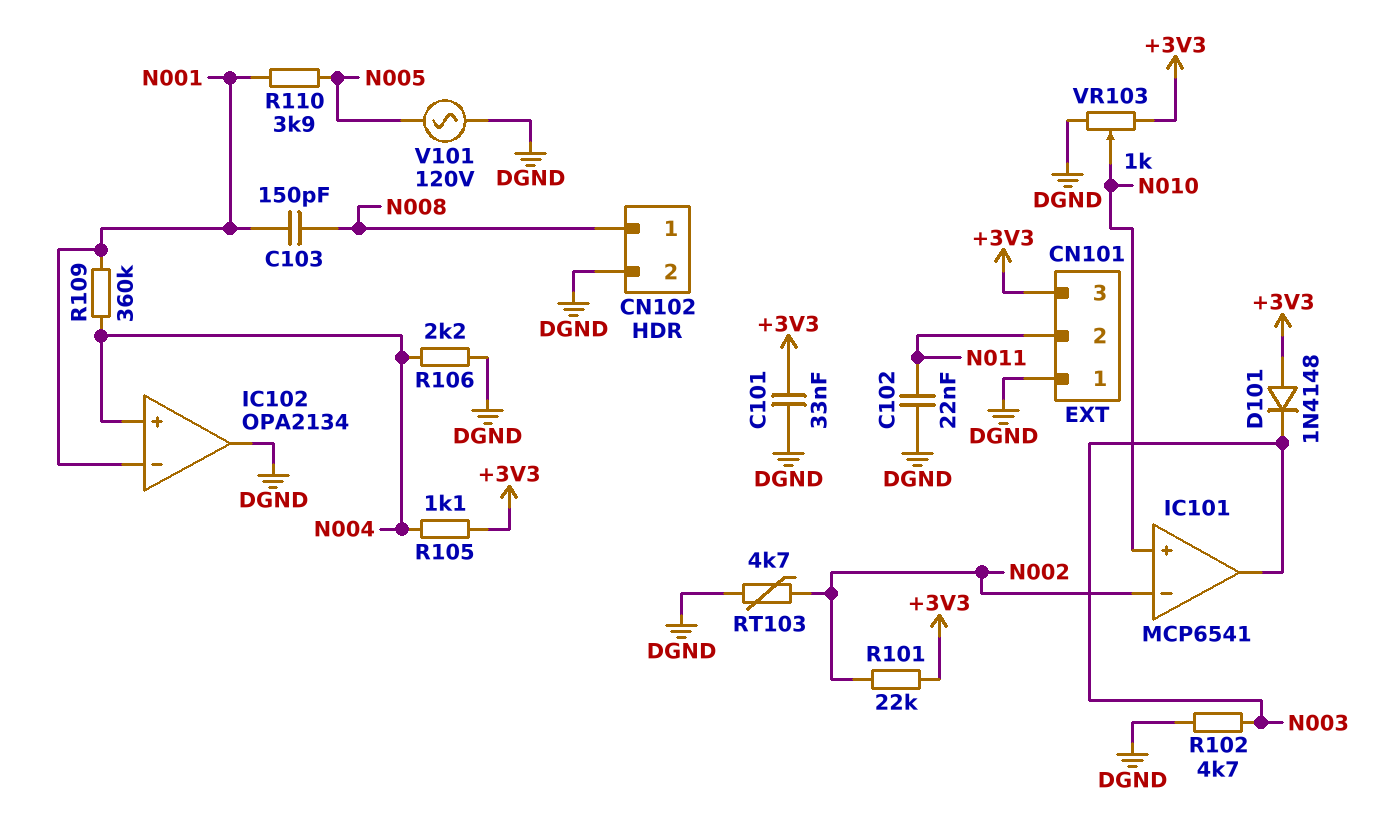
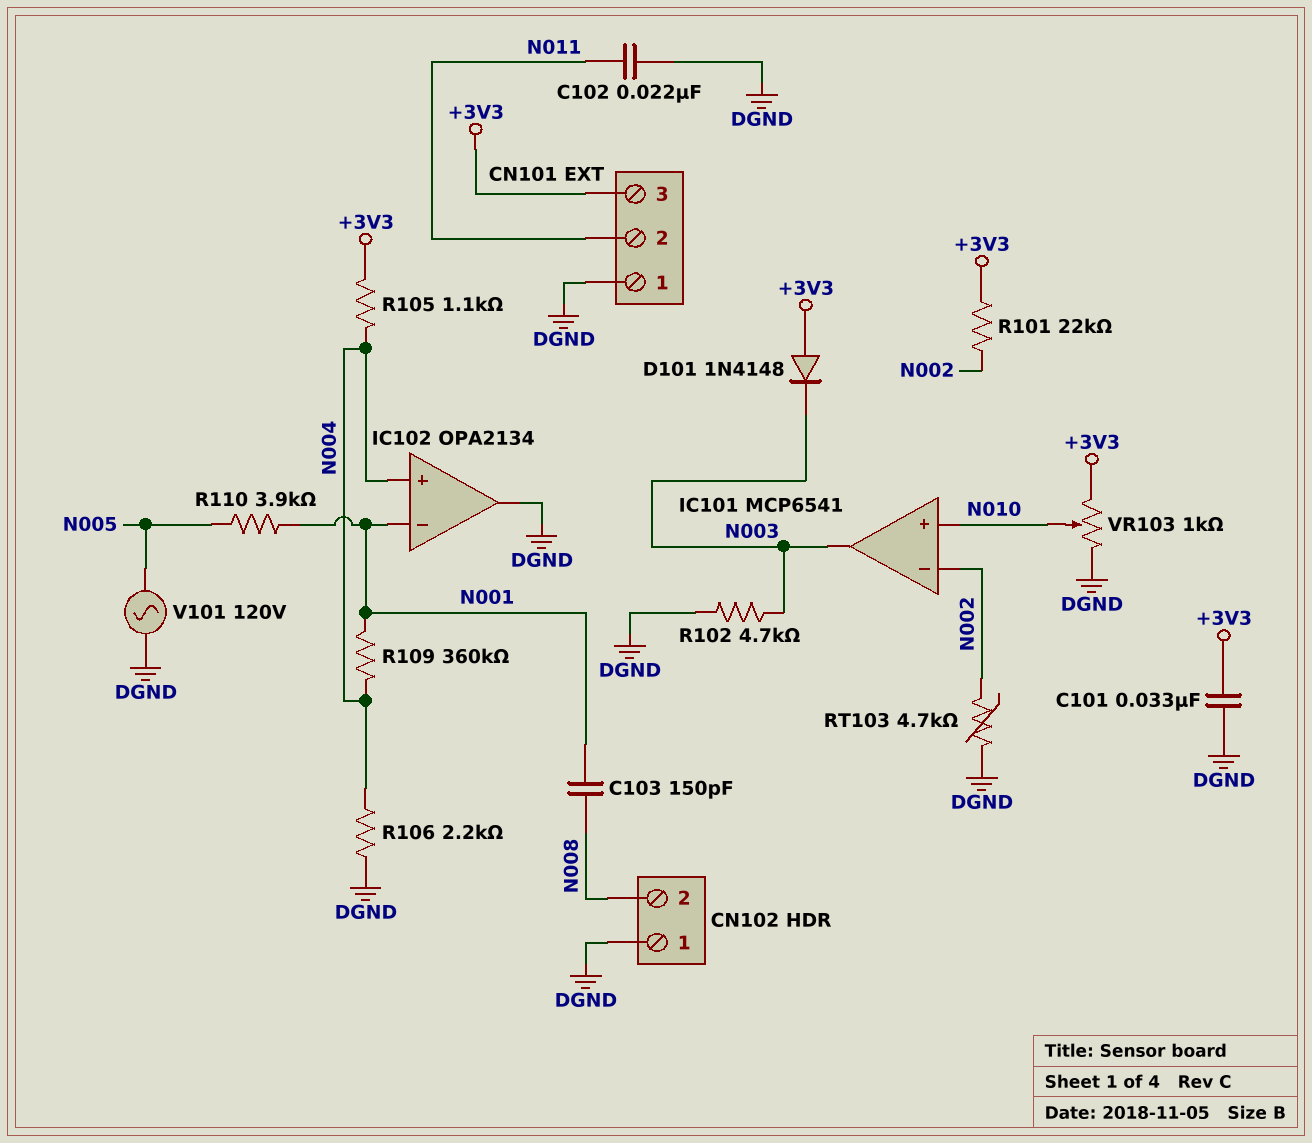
CN102 pin 1: N008 -> DGND
CN102 pin 2: DGND -> N008

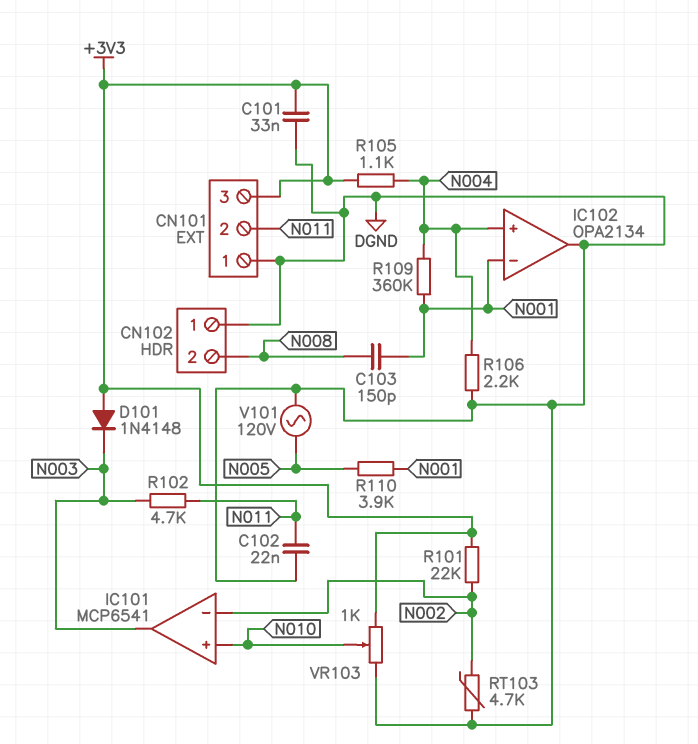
R102: 4.7k (DGND, N003) -> 4.7k (N003, N011)

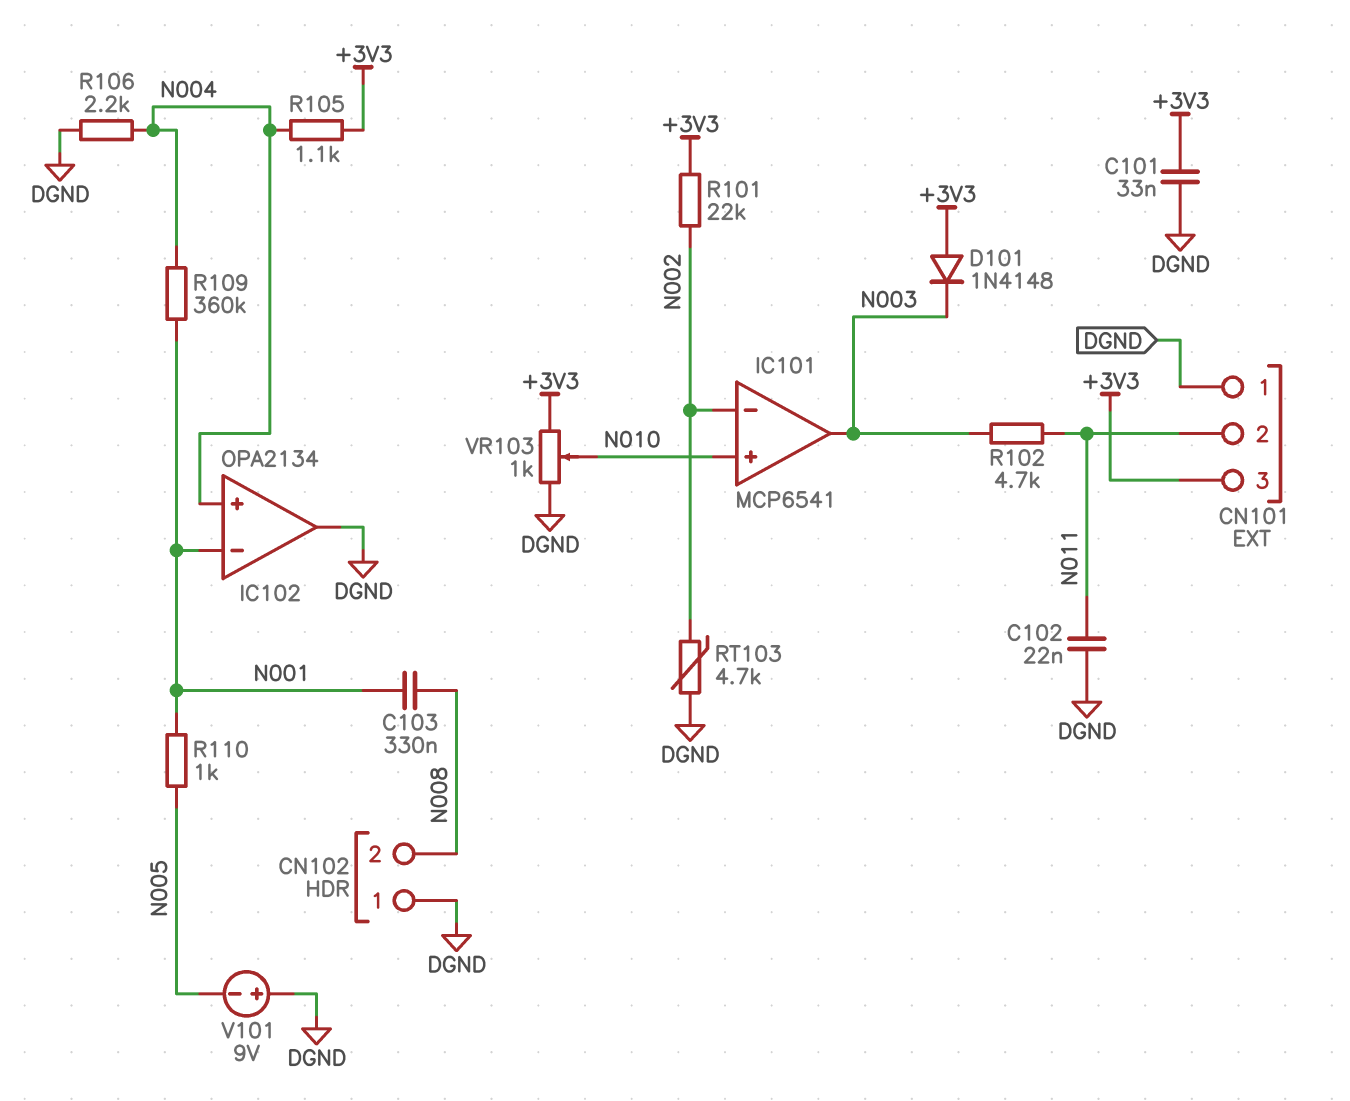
C103: 150pF (N001, N008) -> 330nF (N001, N008)
R110: 3.9k (N001, N005) -> 1k (N001, N005)
V101: AC 120V (DGND, N005) -> 9V (plus DGND, minus N005)

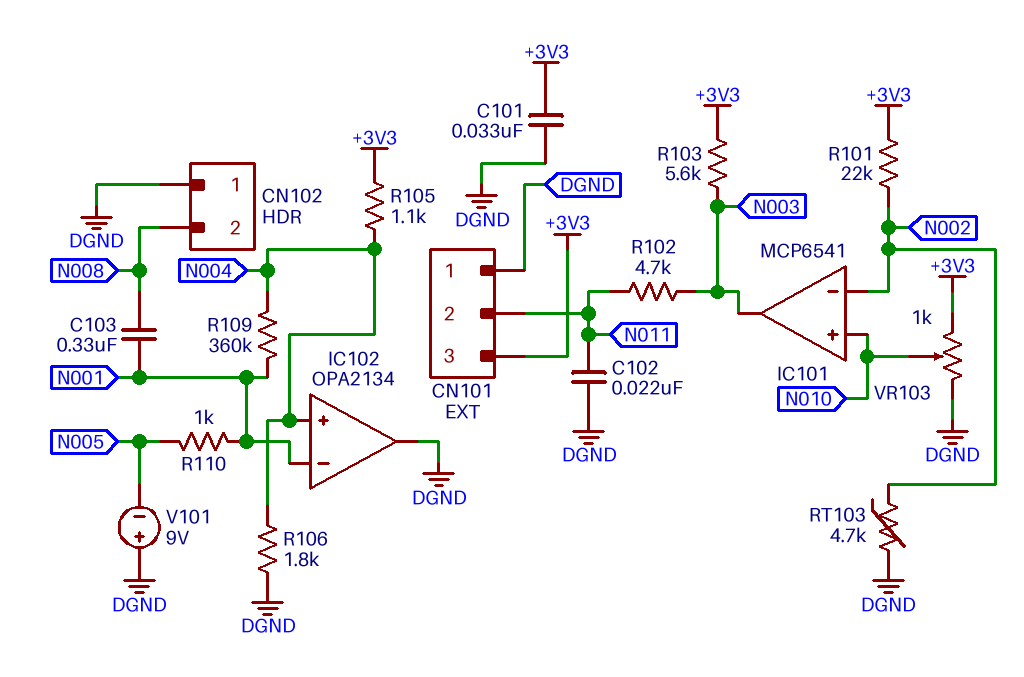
D101: diode 1N4148 (A +3V3, K N003) -> none
R103: none -> 5.6k (+3V3, N003)
R106: 2.2k (DGND, N004) -> 1.8k (DGND, N004)

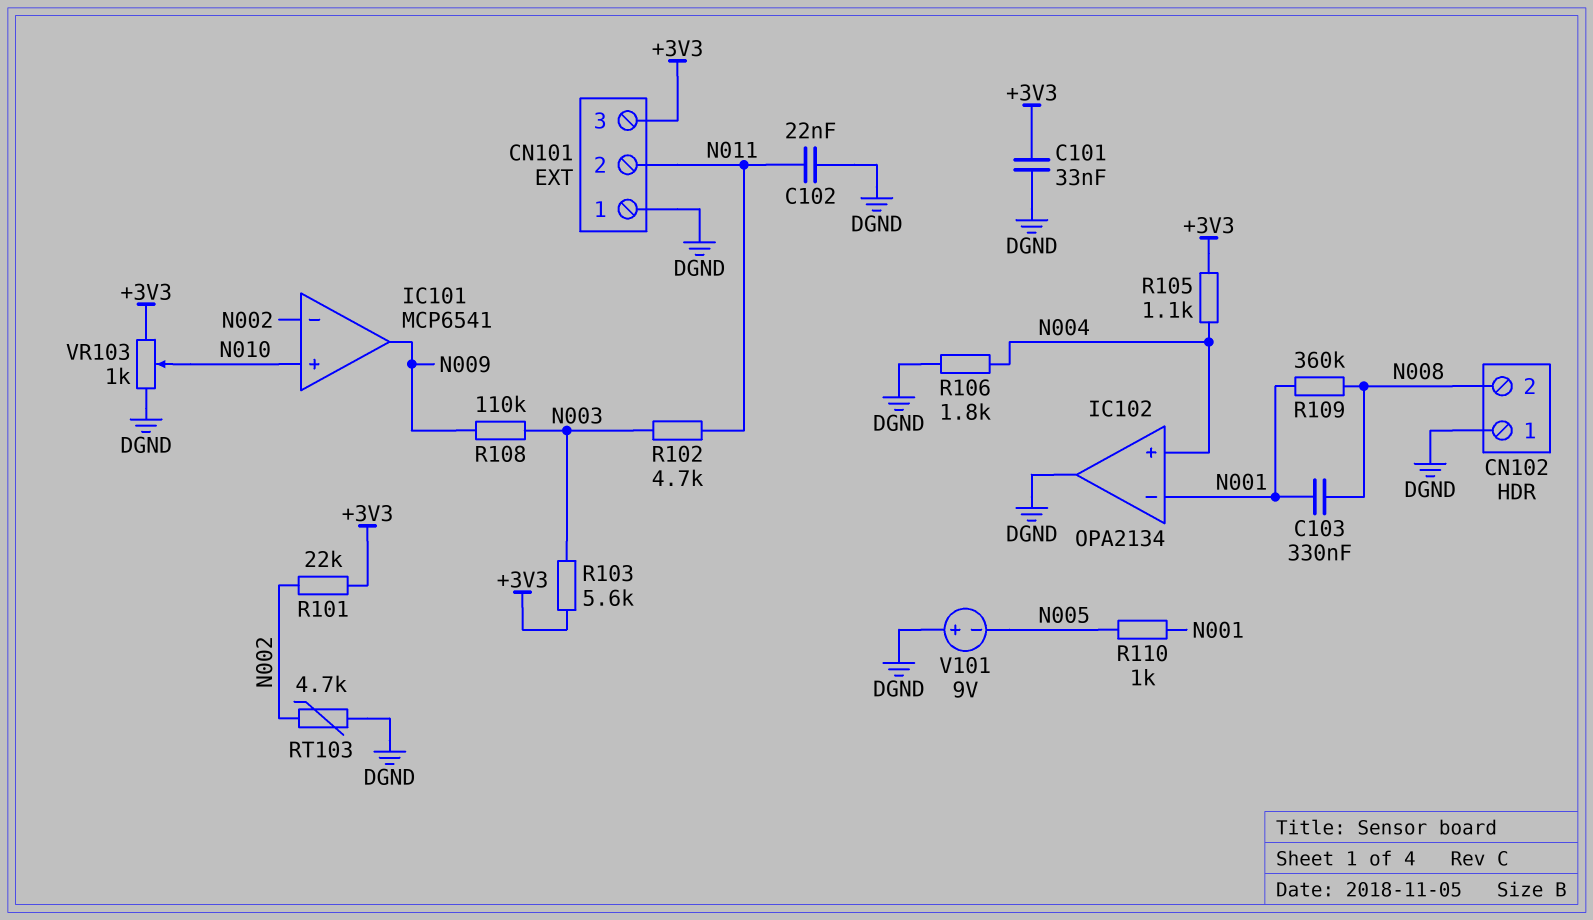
IC101 pin out: N003 -> N009
R108: none -> 110k (N003, N009)
R109: 360k (N001, N004) -> 360k (N001, N008)

